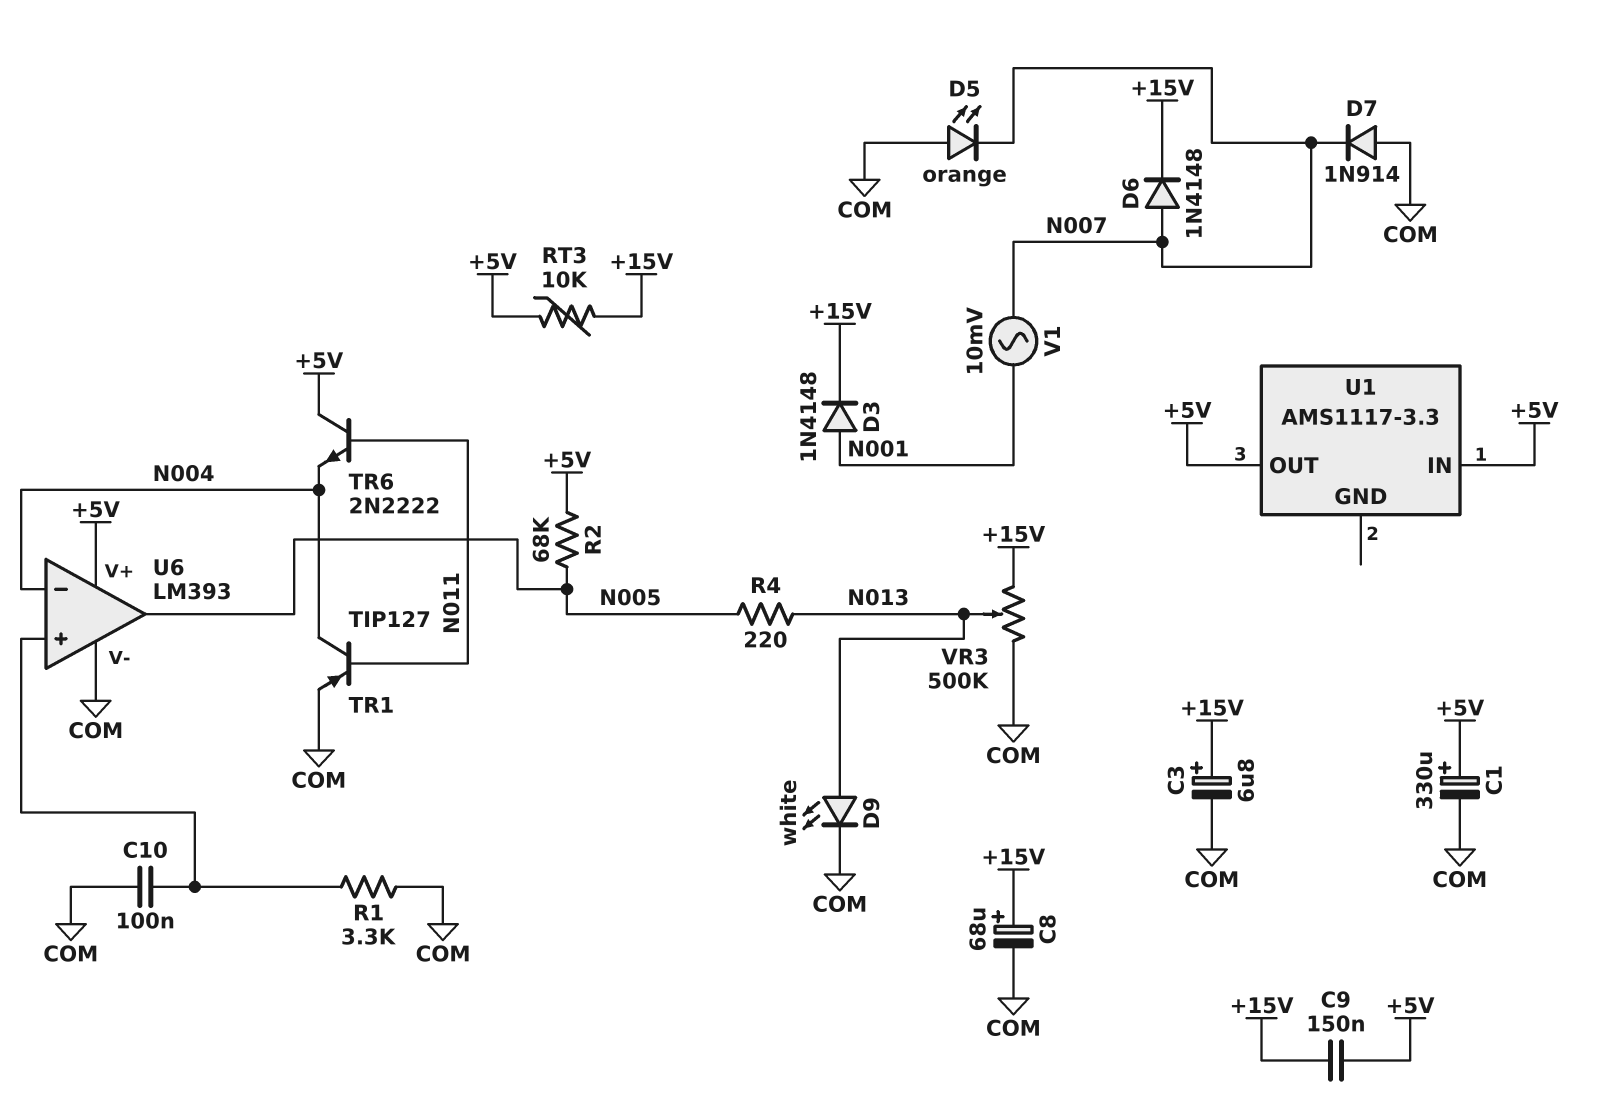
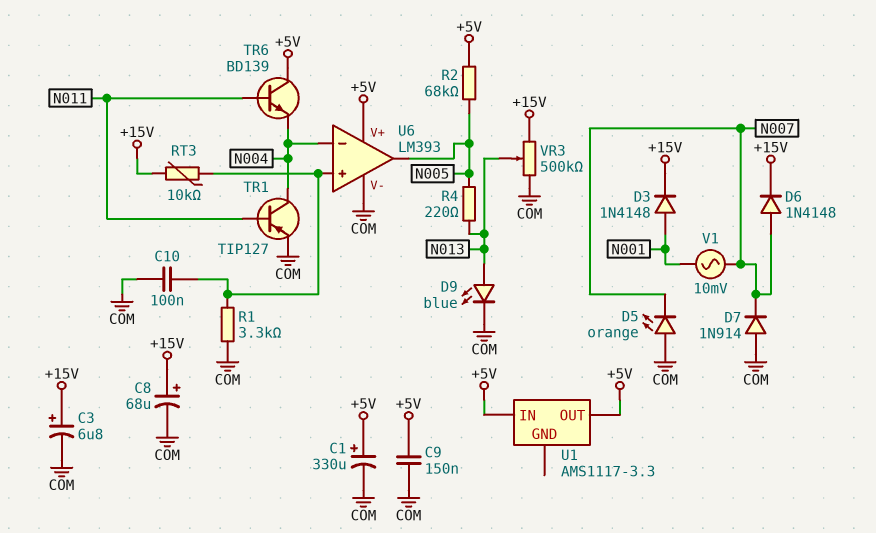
C9: 150nF (+5V, +15V) -> 150nF (+5V, COM)
D9: LED white (A N013, K COM) -> LED blue (A N013, K COM)
RT3: 10k (+5V, +15V) -> 10k (+15V, U6/in+)
TR6: NPN 2N2222 (B N011, C +5V, E N004) -> NPN BD139 (B N011, C +5V, E N004)

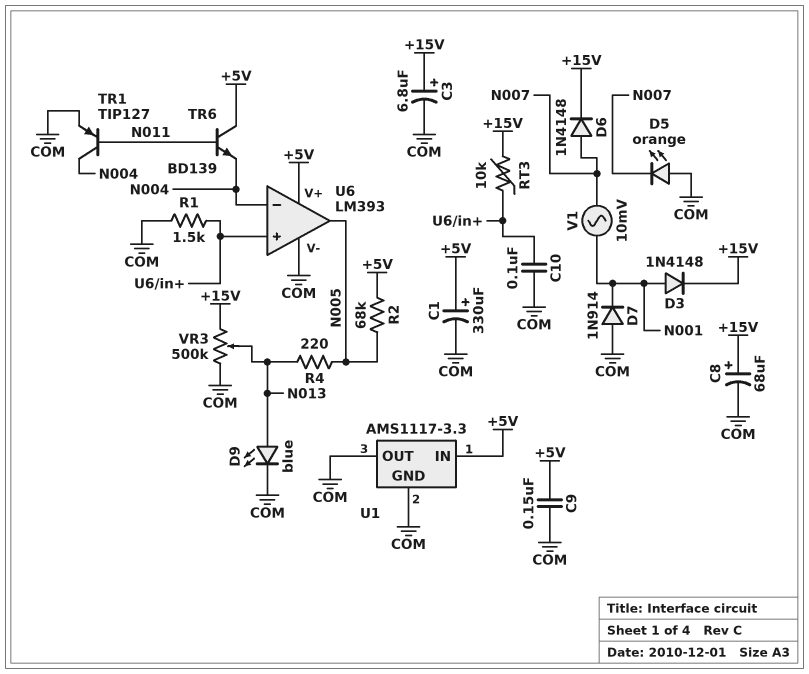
D7: diode 1N914 (A COM, K N007) -> diode 1N914 (A COM, K N001)
R1: 3.3k (COM, U6/in+) -> 1.5k (COM, U6/in+)
U1 pin GND: none -> COM
U1 pin OUT: +5V -> COM

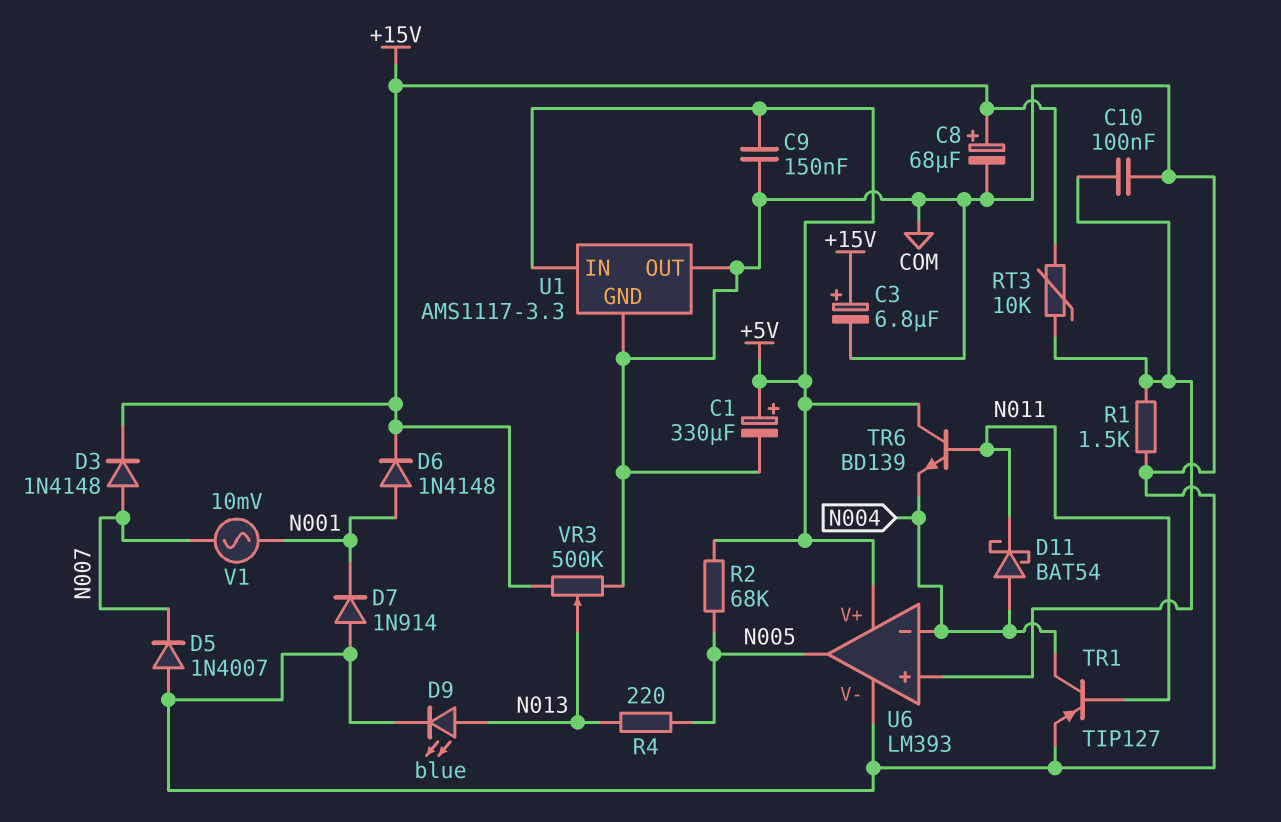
D3: diode 1N4148 (A N001, K +15V) -> diode 1N4148 (A N007, K +15V)
D5: LED orange (A COM, K N007) -> diode 1N4007 (A COM, K N007)
D6: diode 1N4148 (A N007, K +15V) -> diode 1N4148 (A N001, K +15V)
D11: none -> schottky BAT54 (A N004, K N011)

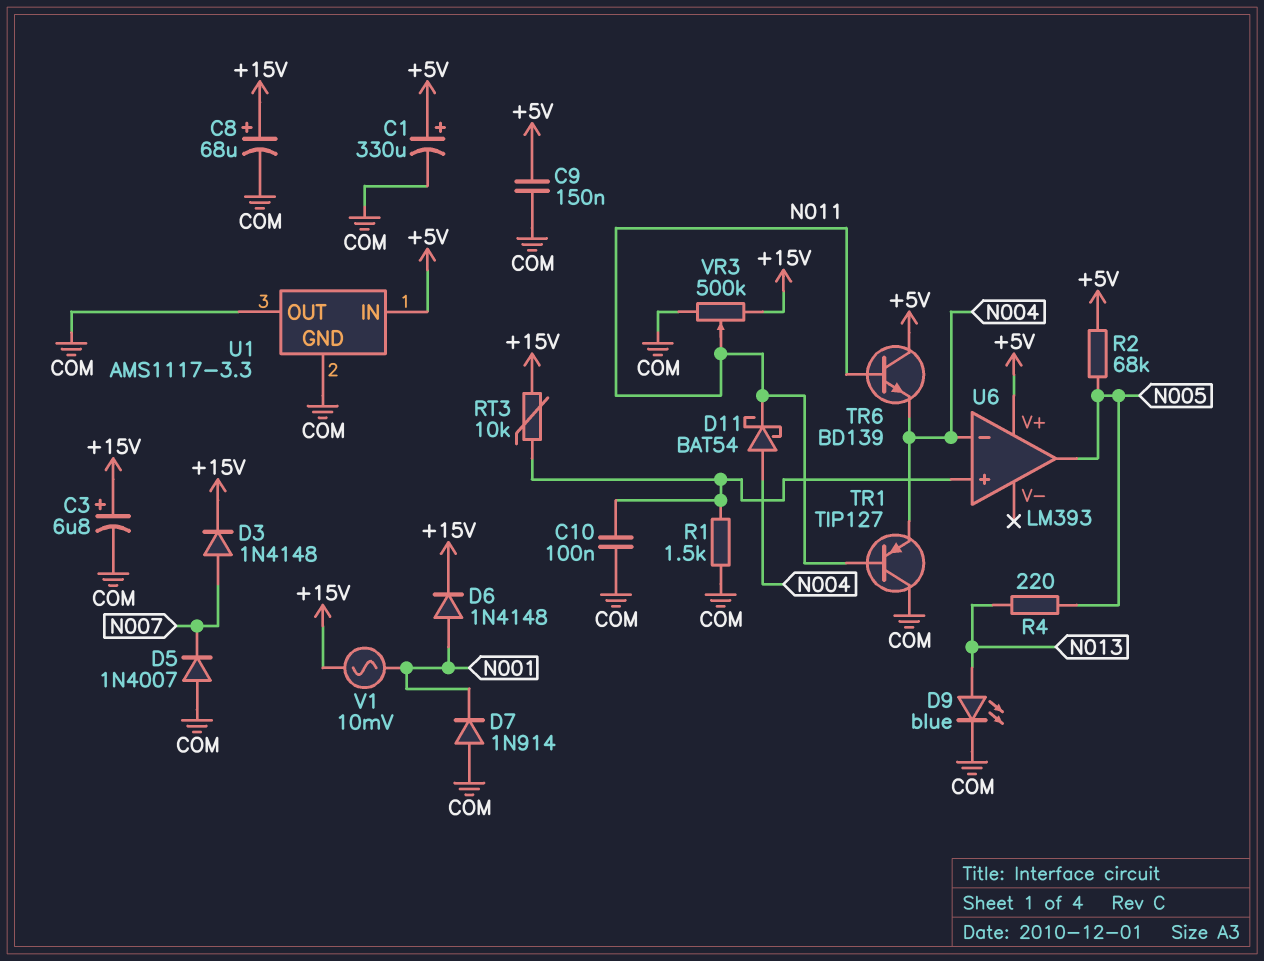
TR1: PNP TIP127 (B N011, C N004, E COM) -> PNP TIP127 (B N011, C COM, E N004)
U6 pin V-: COM -> none
V1: AC 10mV (N001, N007) -> AC 10mV (+15V, N001)
VR3: 500k (+15V, COM, wiper N013) -> 500k (+15V, COM, wiper N011)

